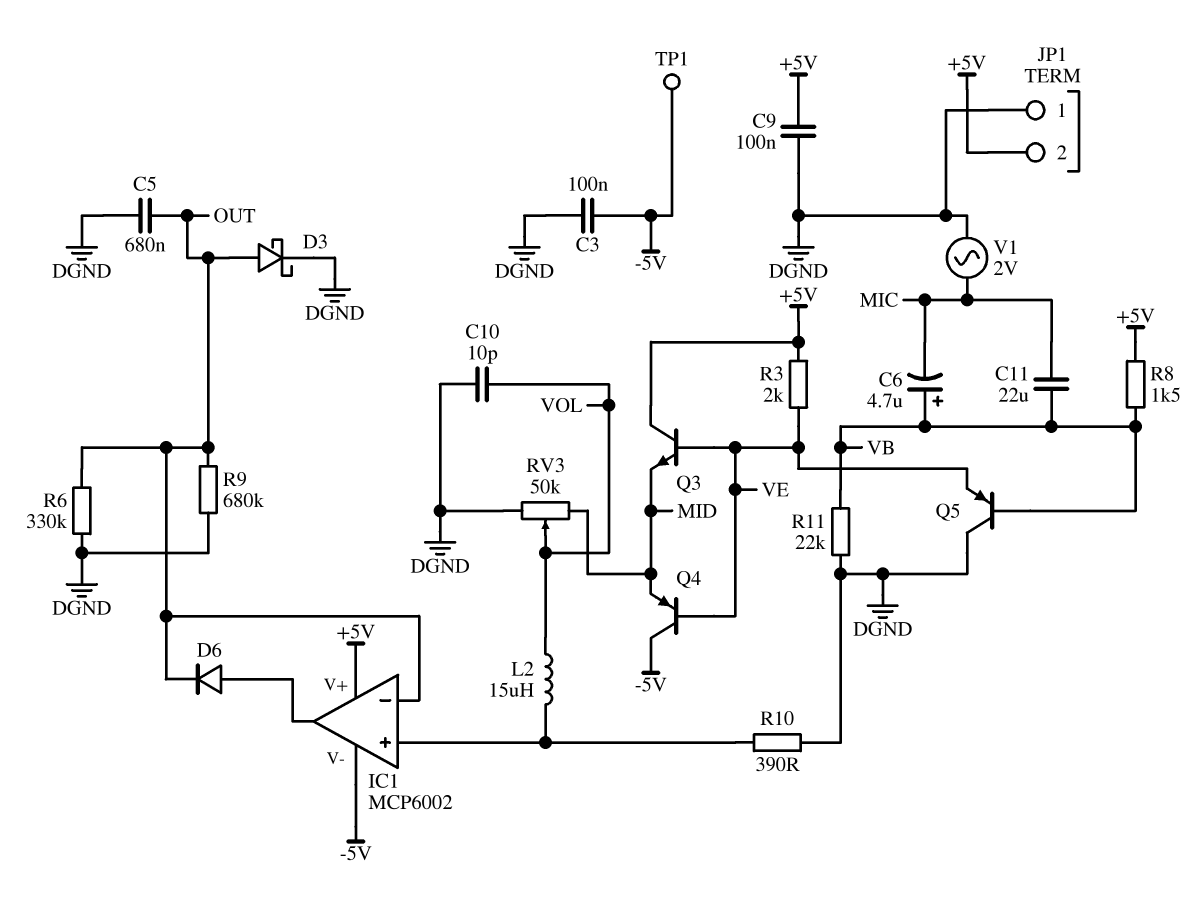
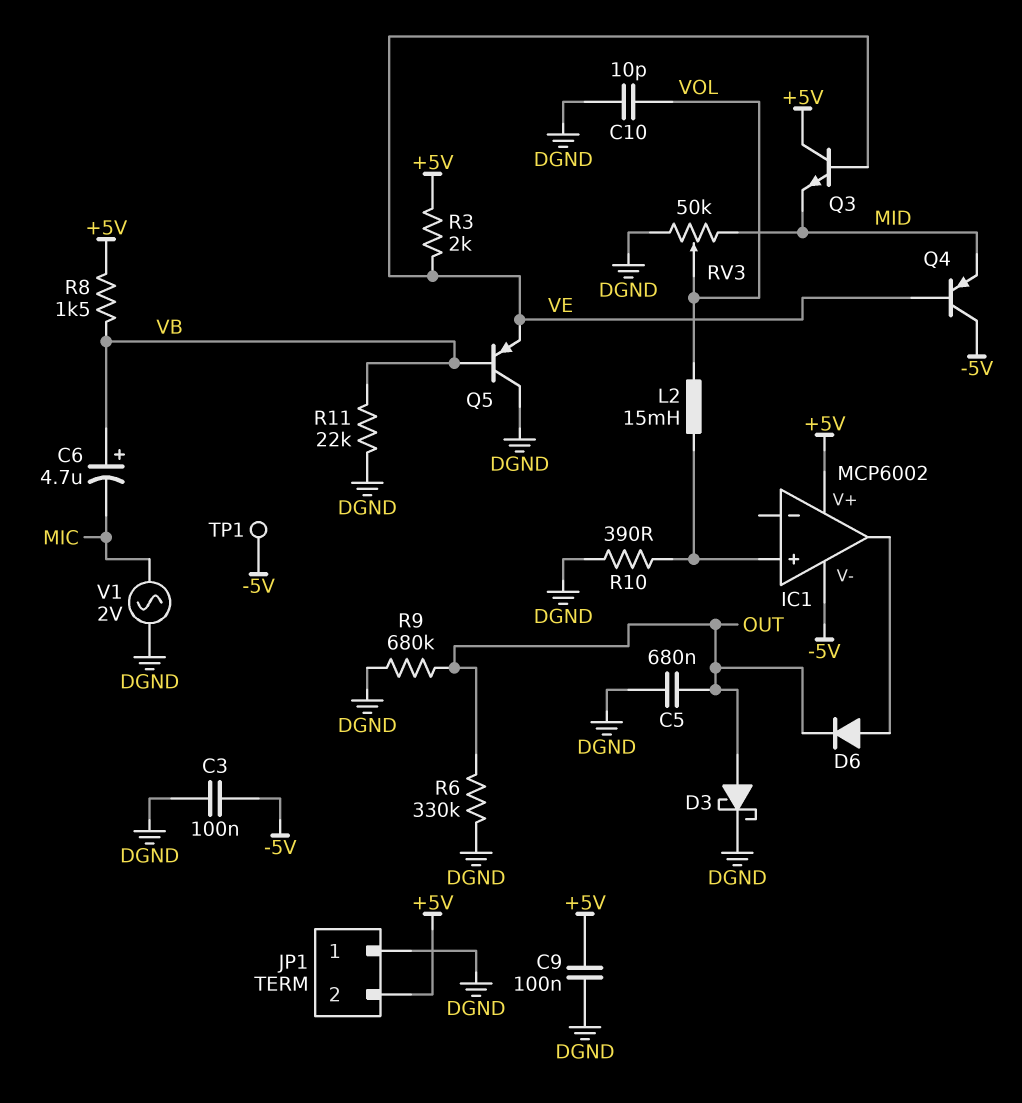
C11: 22uF (MIC, VB) -> none
IC1 pin in-: OUT -> none
L2: 15uH (IC1/in+, VOL) -> 15mH (IC1/in+, VOL)

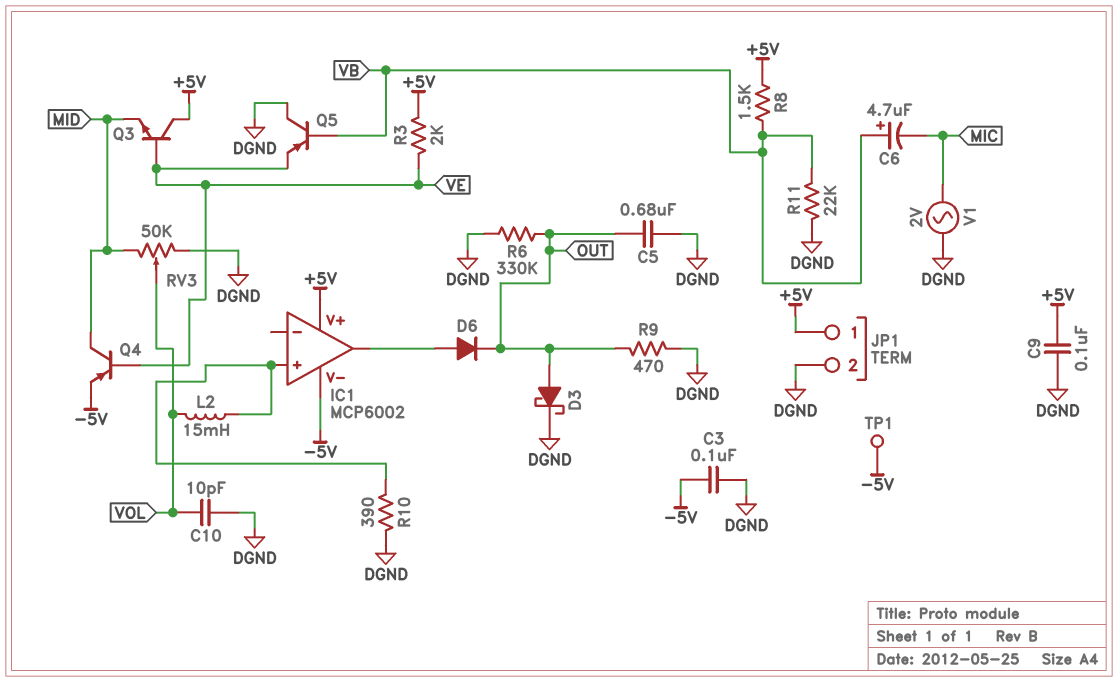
JP1 pin 1: DGND -> +5V
JP1 pin 2: +5V -> DGND
Q4: PNP (B VE, C -5V, E MID) -> PNP (B VE, C MID, E -5V)
R9: 680k (DGND, OUT) -> 470 (DGND, OUT)

